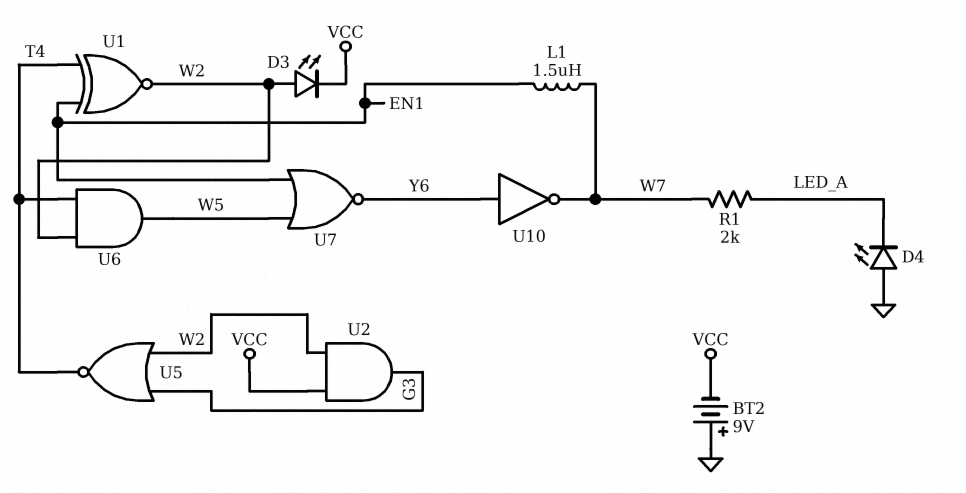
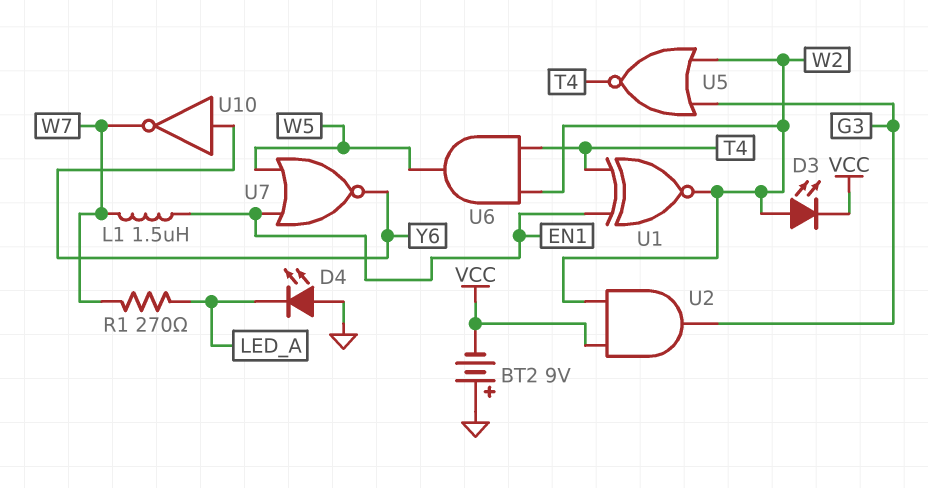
R1: 2k (LED_A, W7) -> 270 (LED_A, W7)

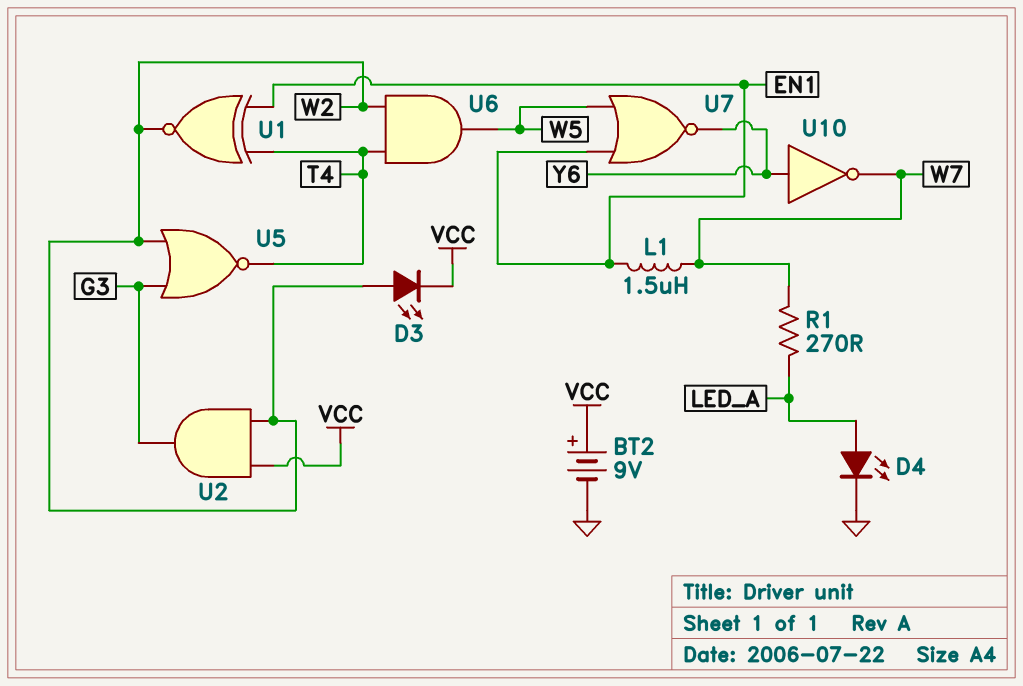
BT2: 9V (plus GND, minus VCC) -> 9V (plus VCC, minus GND)
D4: LED (A GND, K LED_A) -> LED (A LED_A, K GND)

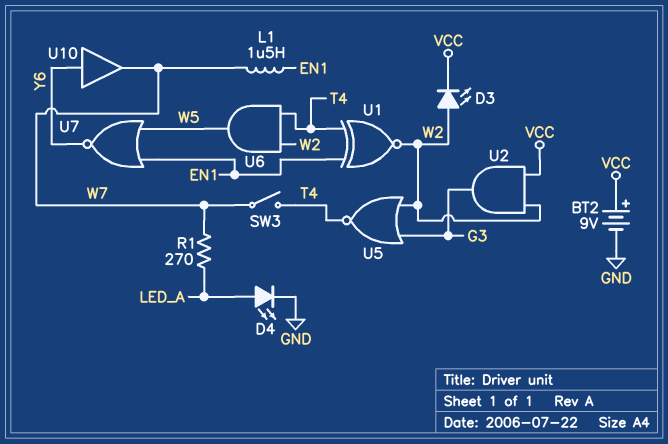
SW3: none -> switch (T4, W7)
U10: NOT (in Y6, out W7) -> buffer (in Y6, out W7)

